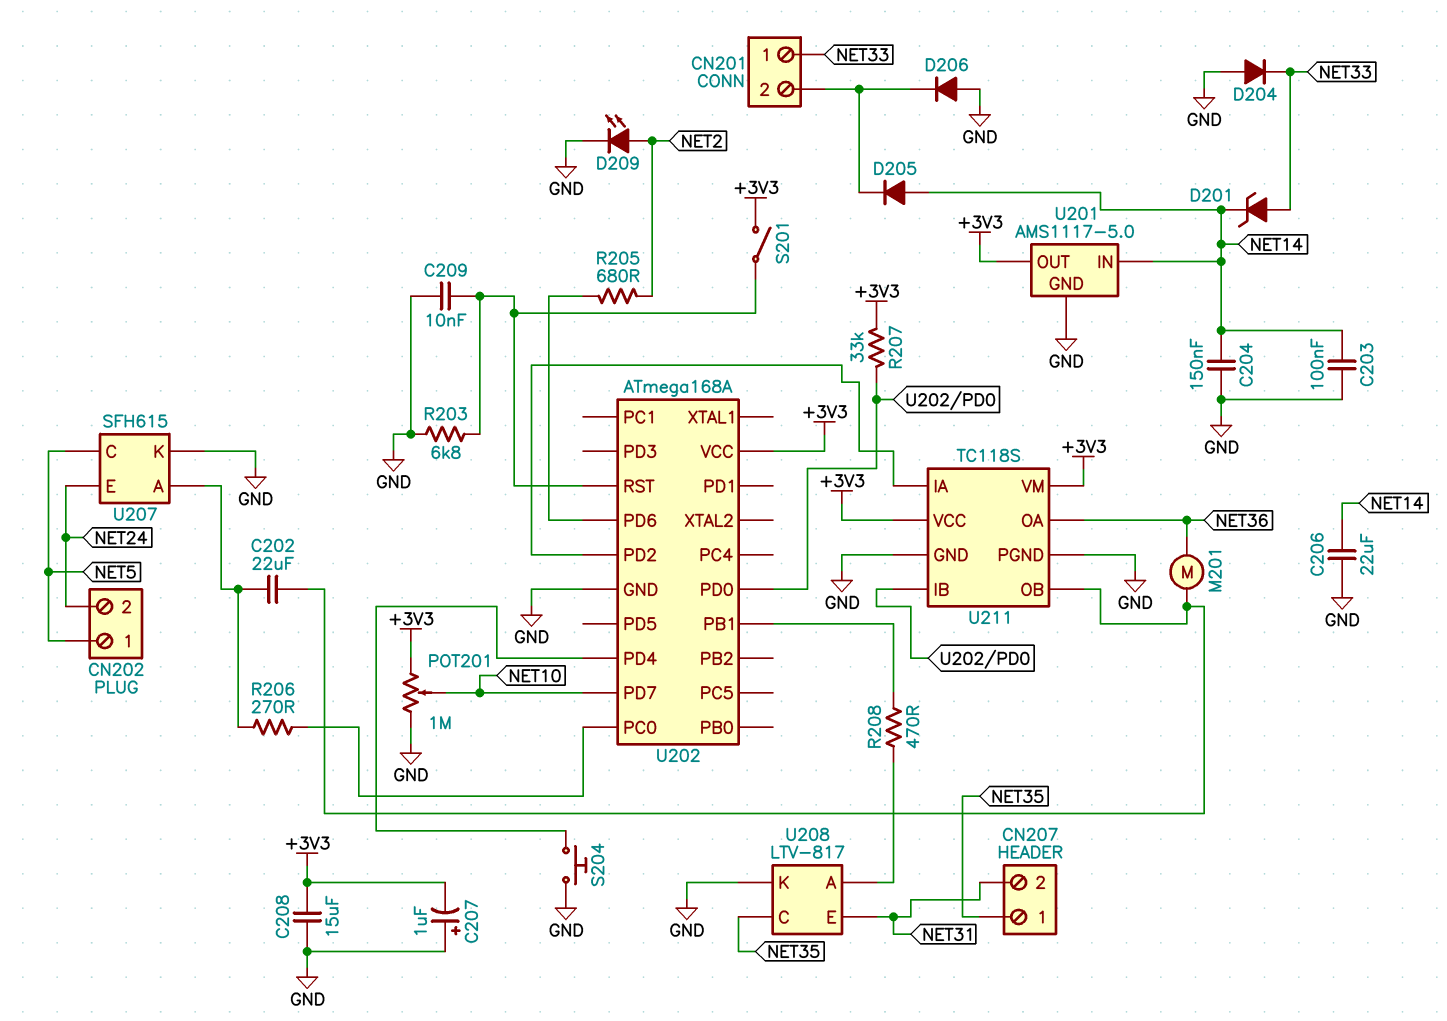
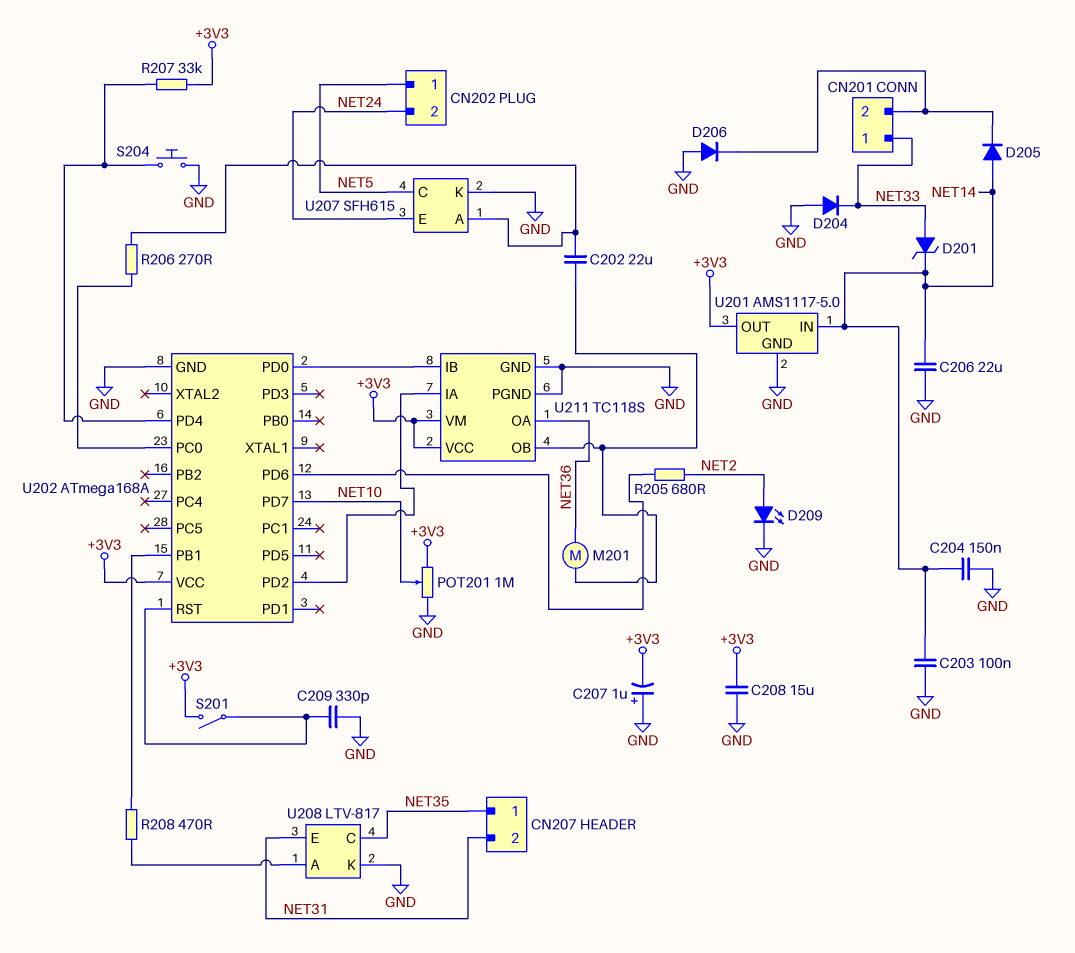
C209: 10nF (GND, U202/RST) -> 330pF (GND, U202/RST)
R203: 6.8k (GND, U202/RST) -> none
R207: 33k (+3V3, U202/PD0) -> 33k (+3V3, U202/PD4)

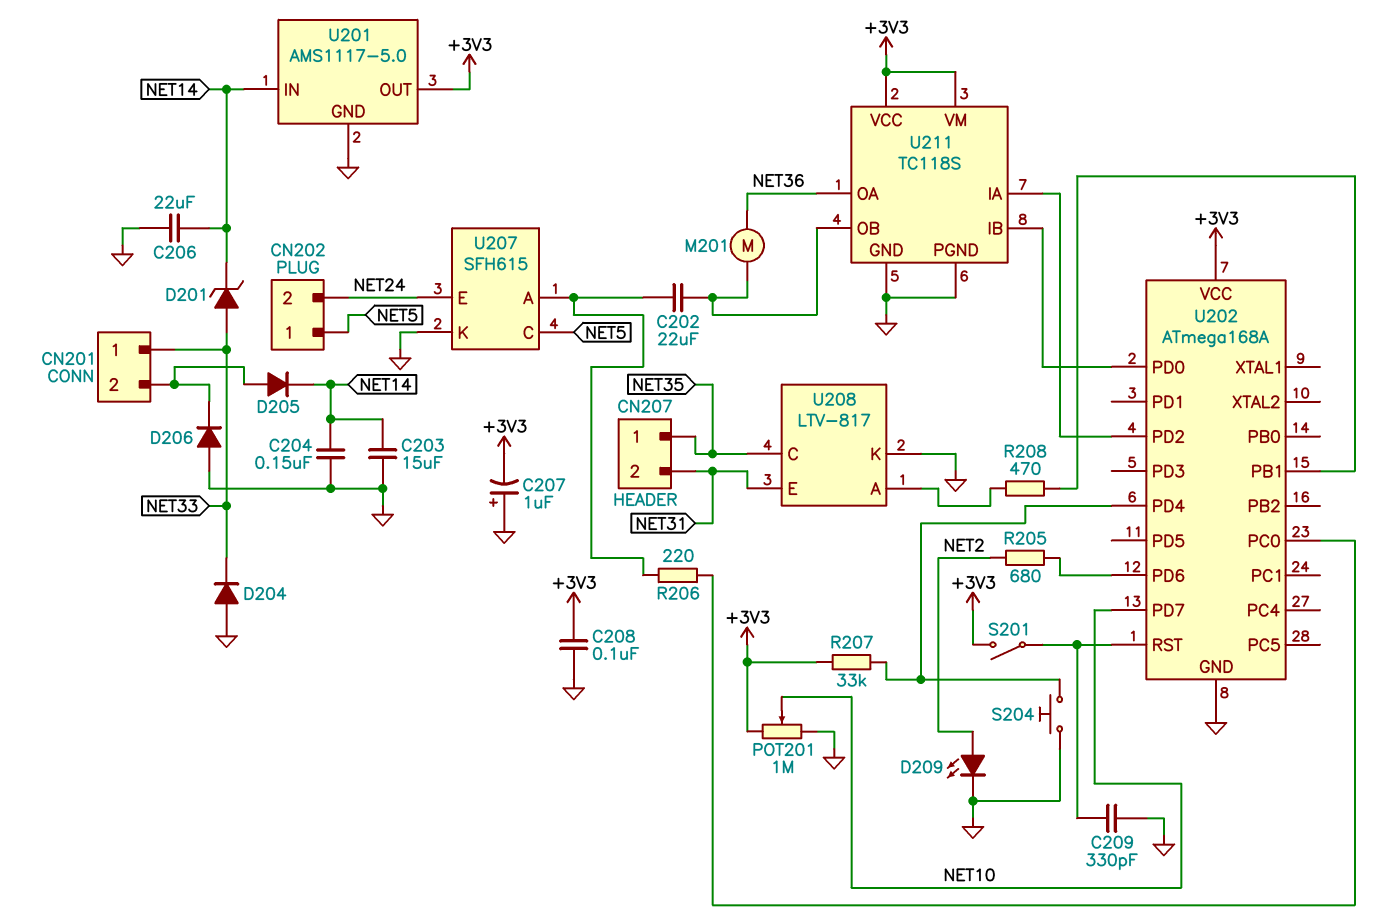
C203: 100nF (GND, NET14) -> 15uF (GND, NET14)
C208: 15uF (+3V3, GND) -> 100nF (+3V3, GND)
D205: diode (A NET14, K CN201/2) -> diode (A CN201/2, K NET14)
R206: 270 (U202/PC0, U207/A) -> 220 (U202/PC0, U207/A)

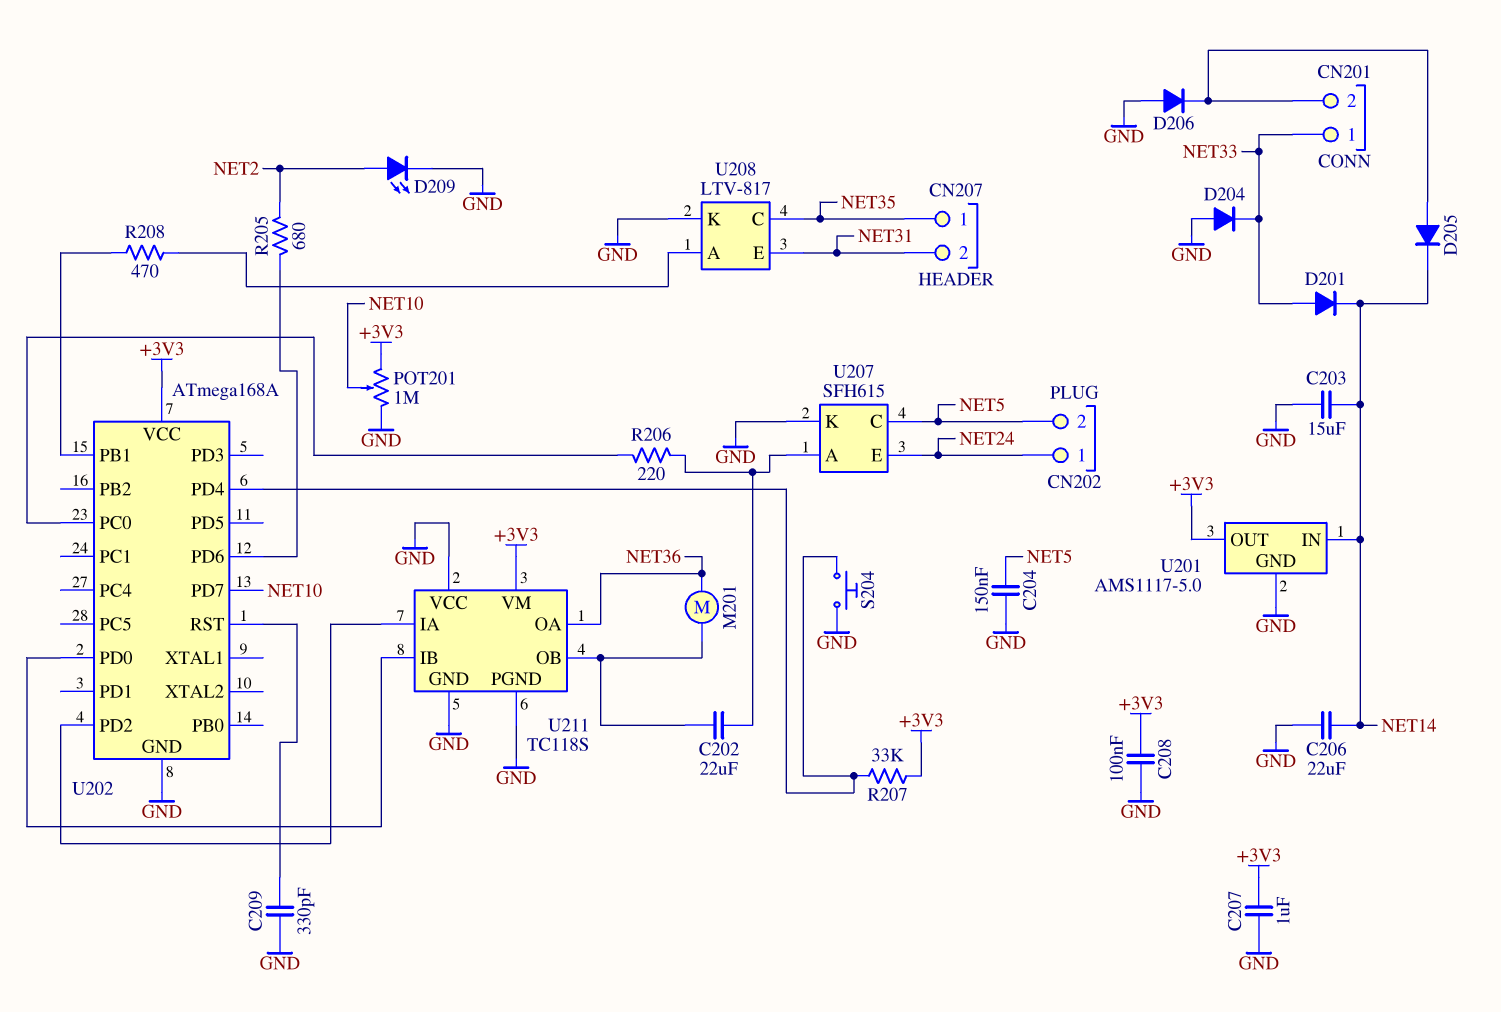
C204: 150nF (GND, NET14) -> 150nF (GND, NET5)
C207: 1uF (plus GND, minus +3V3) -> 1uF (+3V3, GND)
CN202 pin 1: NET5 -> NET24
CN202 pin 2: NET24 -> NET5
D201: zener (A NET33, K NET14) -> diode (A NET33, K NET14)
S201: switch (+3V3, U202/RST) -> none
U211 pin VCC: +3V3 -> GND

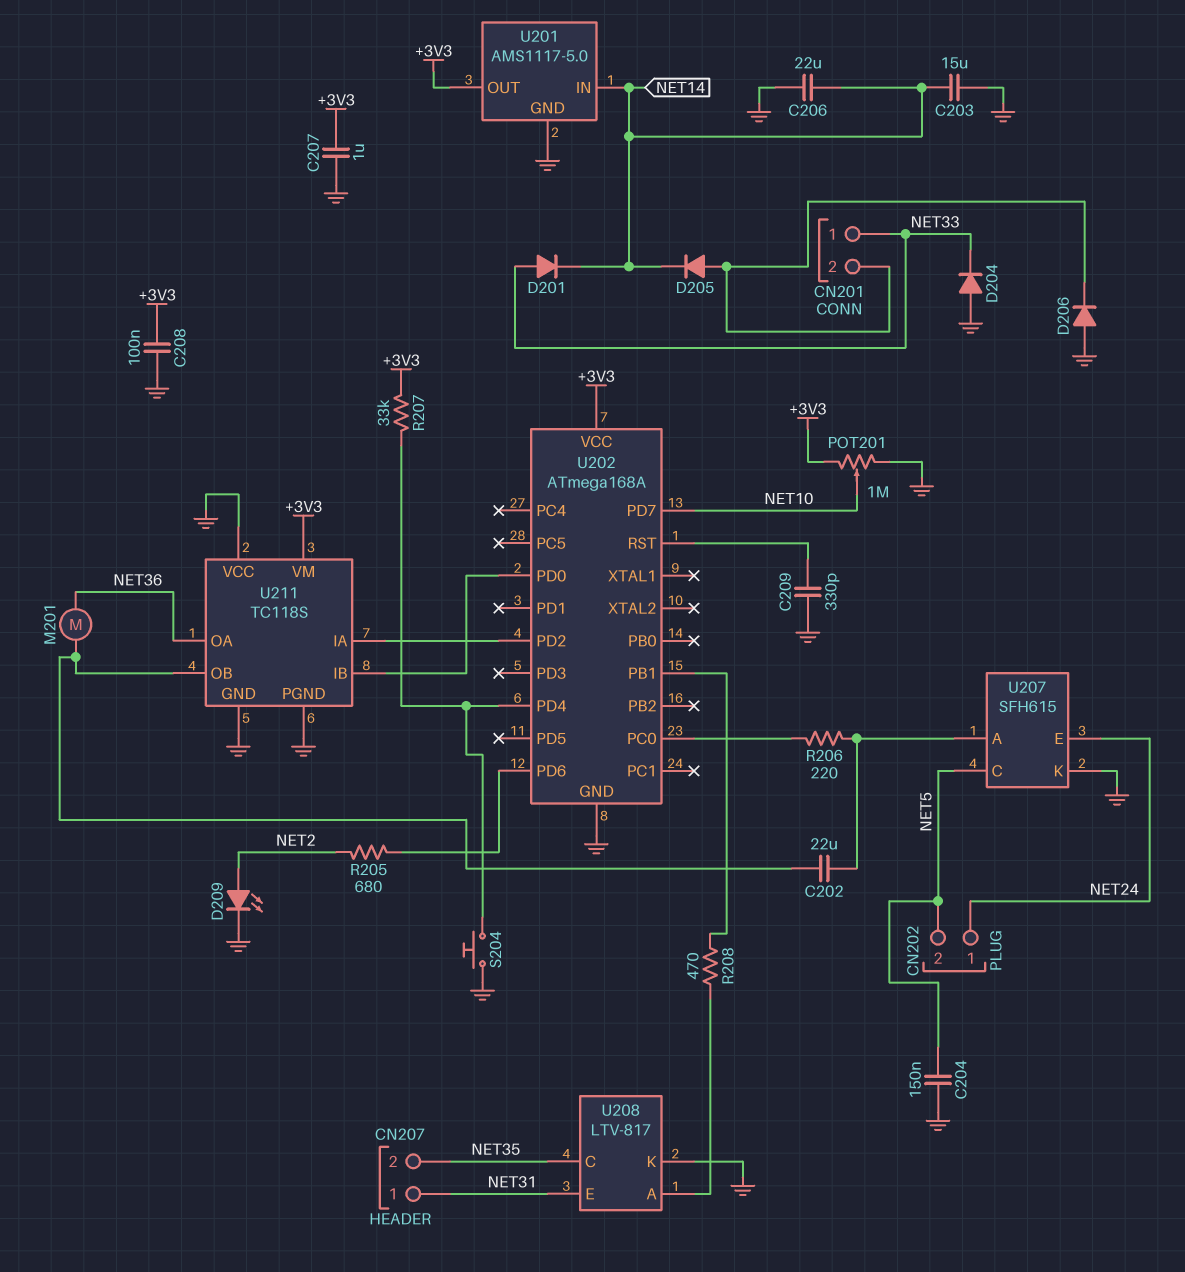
CN207 pin 1: NET35 -> NET31
CN207 pin 2: NET31 -> NET35

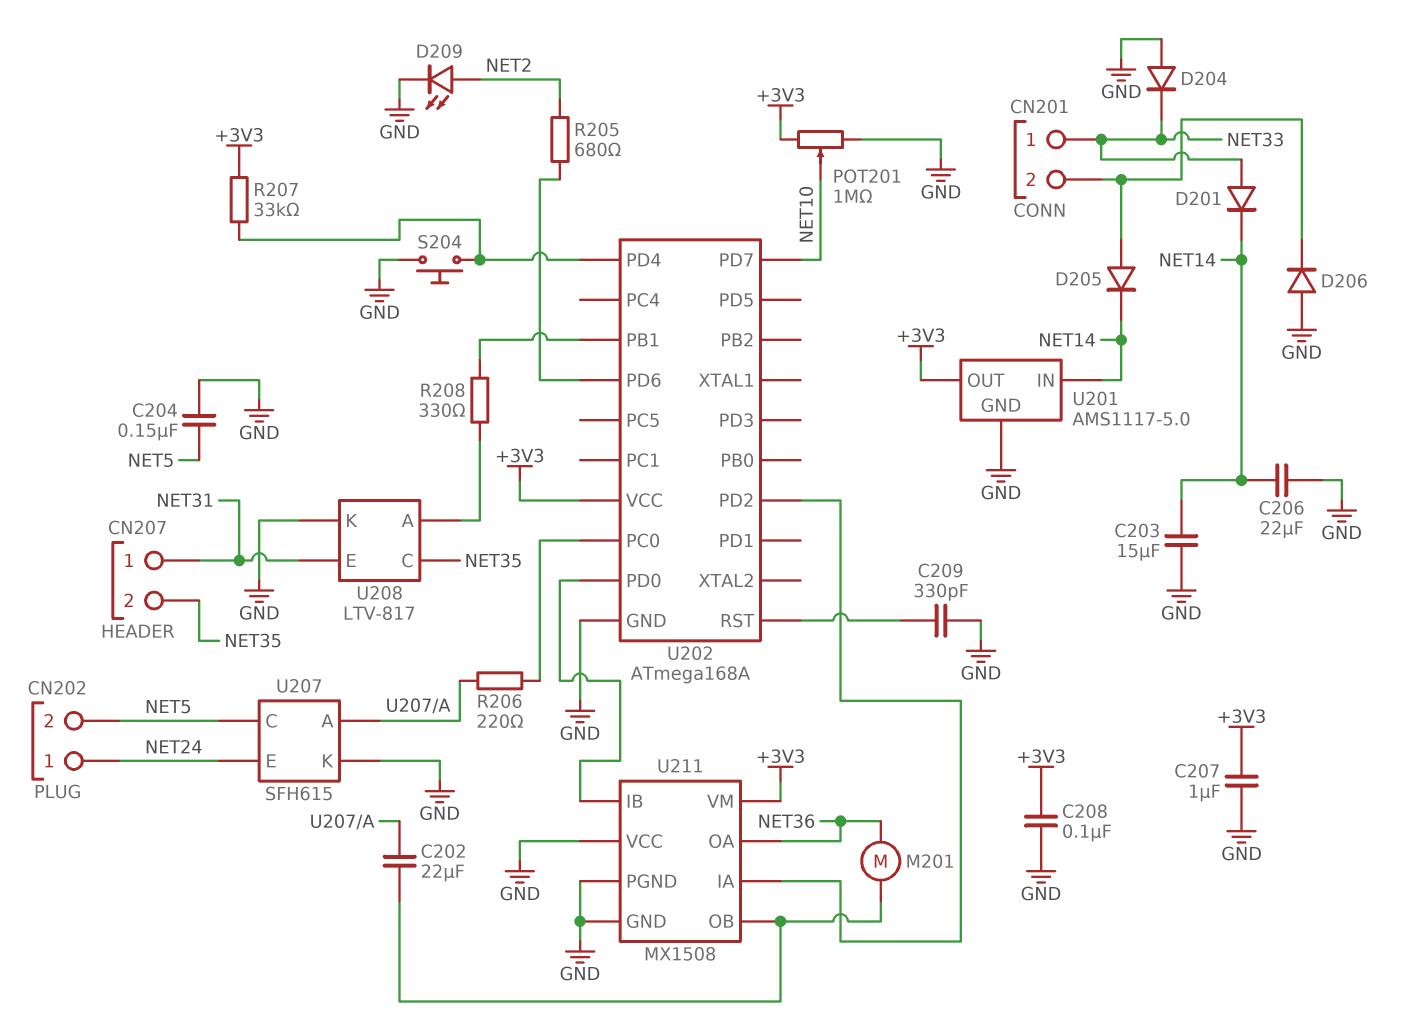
R208: 470 (U202/PB1, U208/A) -> 330 (U202/PB1, U208/A)
U211: TC118S -> MX1508

